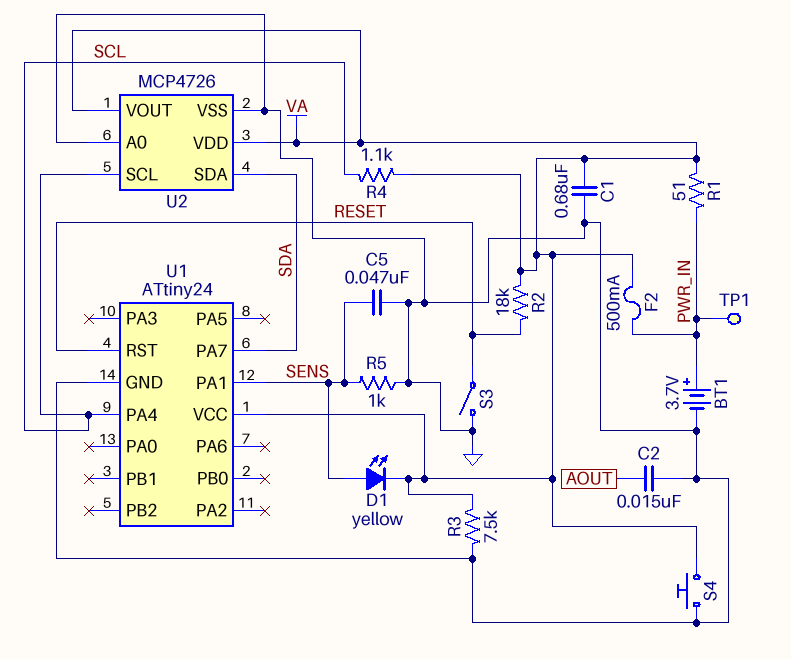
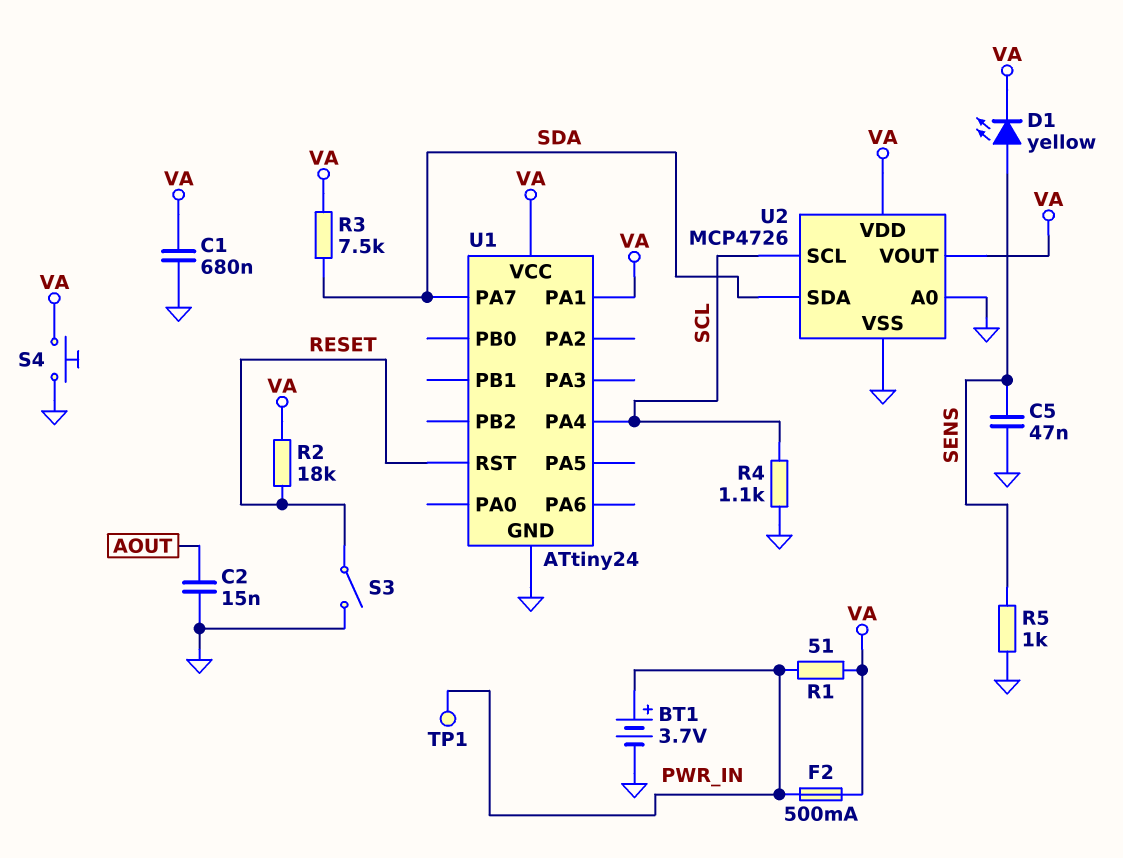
R3: 7.5k (GND, VA) -> 7.5k (SDA, VA)
R4: 1.1k (SCL, VA) -> 1.1k (GND, SCL)
U1 pin PA1: SENS -> VA

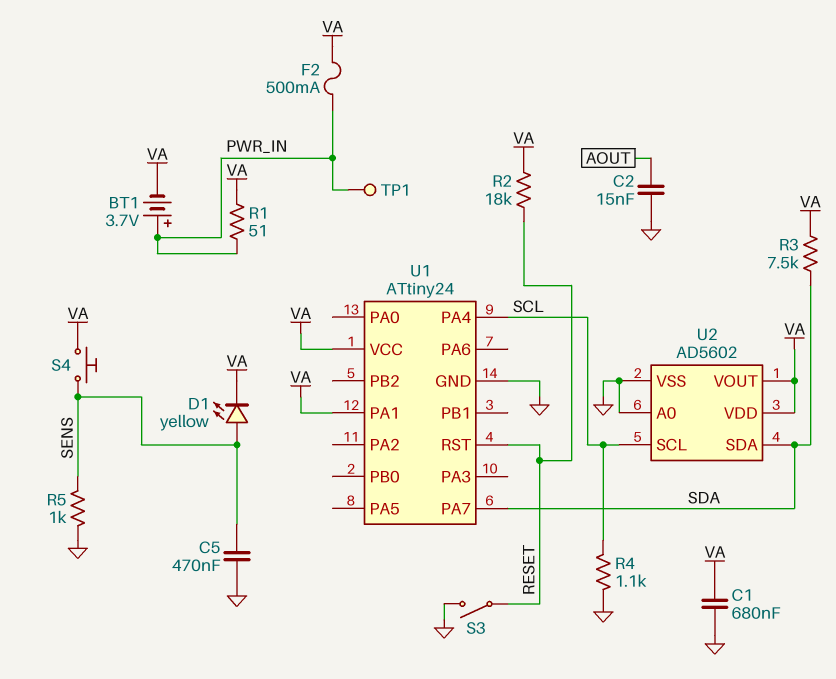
BT1: 3.7V (plus PWR_IN, minus GND) -> 3.7V (plus PWR_IN, minus VA)
C5: 47nF (GND, SENS) -> 470nF (GND, SENS)
S4: button (GND, VA) -> button (SENS, VA)
U2: MCP4726 -> AD5602

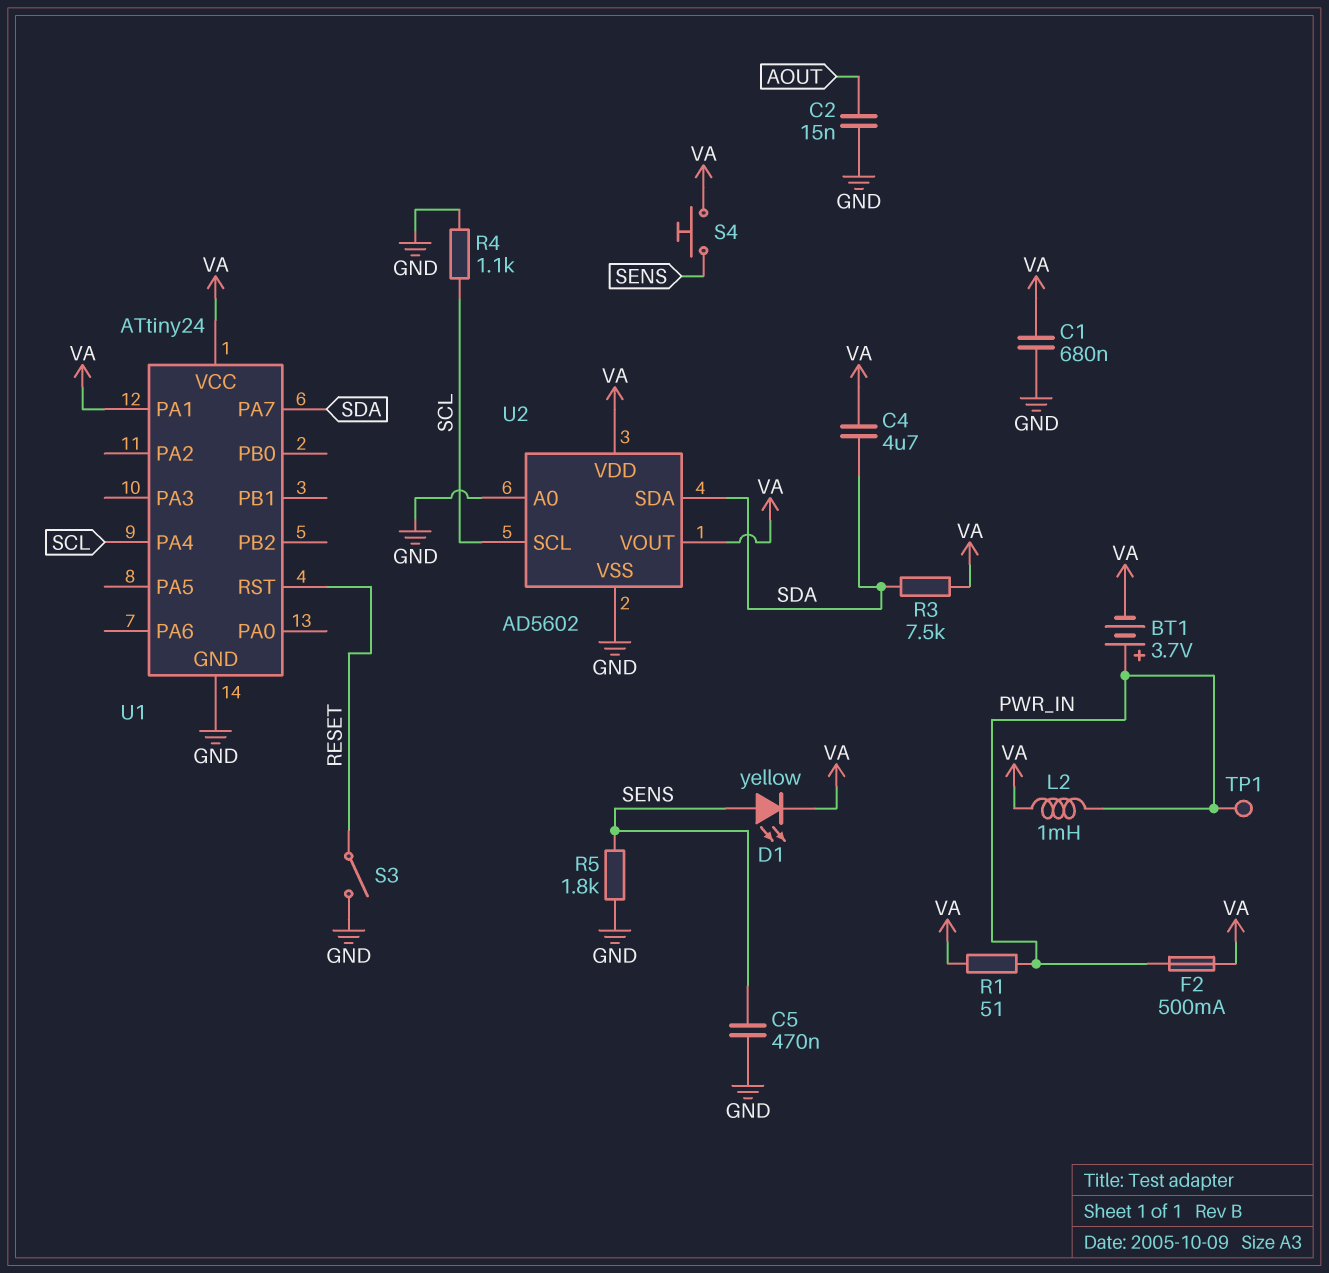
C4: none -> 4.7uF (SDA, VA)
L2: none -> 1mH (PWR_IN, VA)
R2: 18k (RESET, VA) -> none
R5: 1k (GND, SENS) -> 1.8k (GND, SENS)

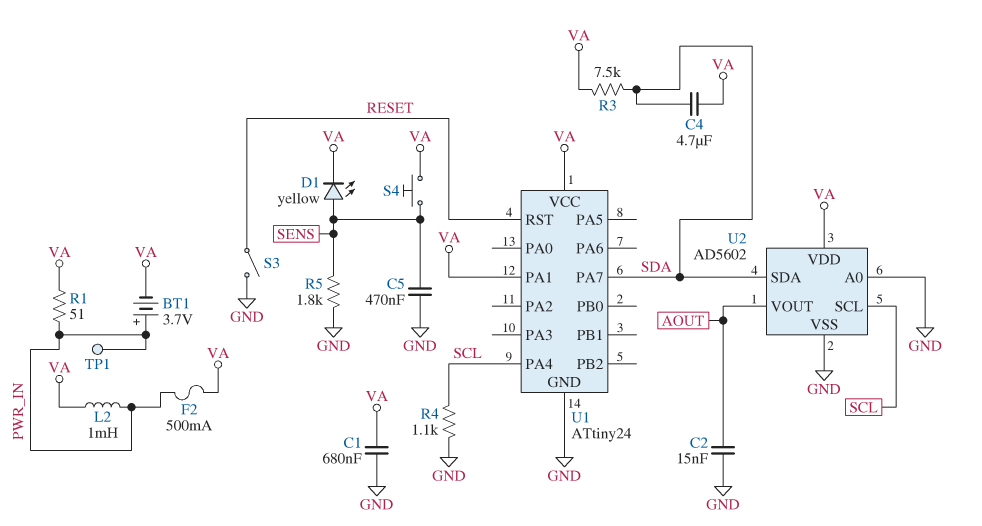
U2 pin VOUT: VA -> AOUT

